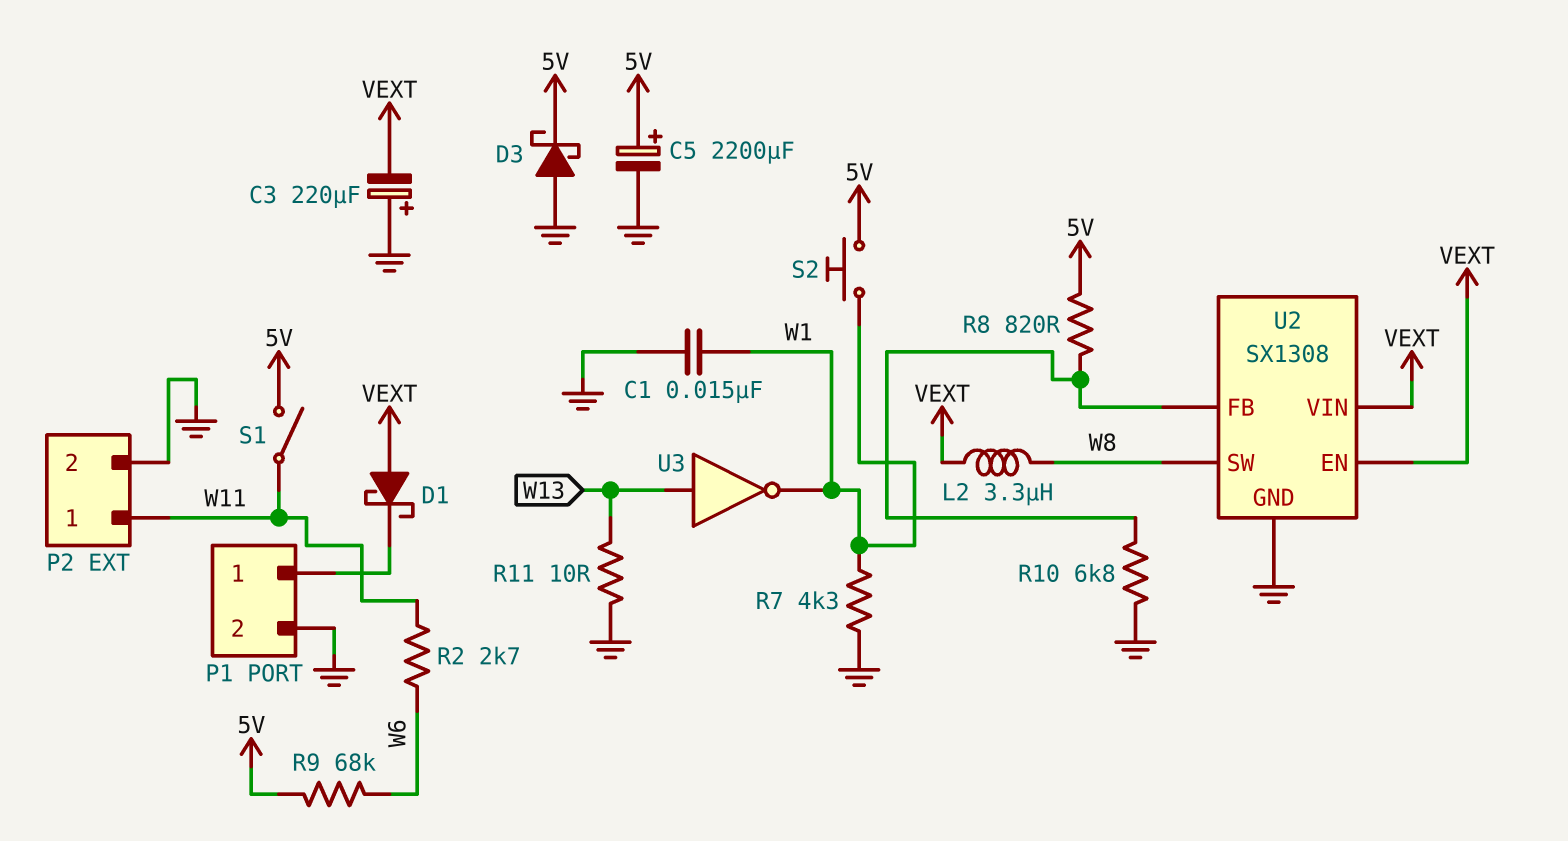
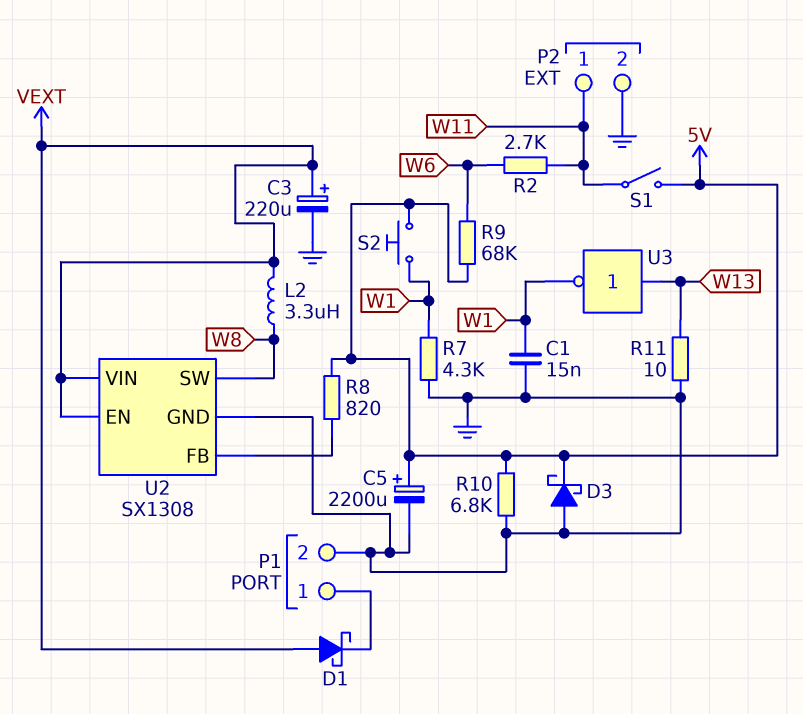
C3: 220uF (plus GND, minus VEXT) -> 220uF (plus VEXT, minus GND)
R10: 6.8k (GND, U2/FB) -> 6.8k (5V, GND)

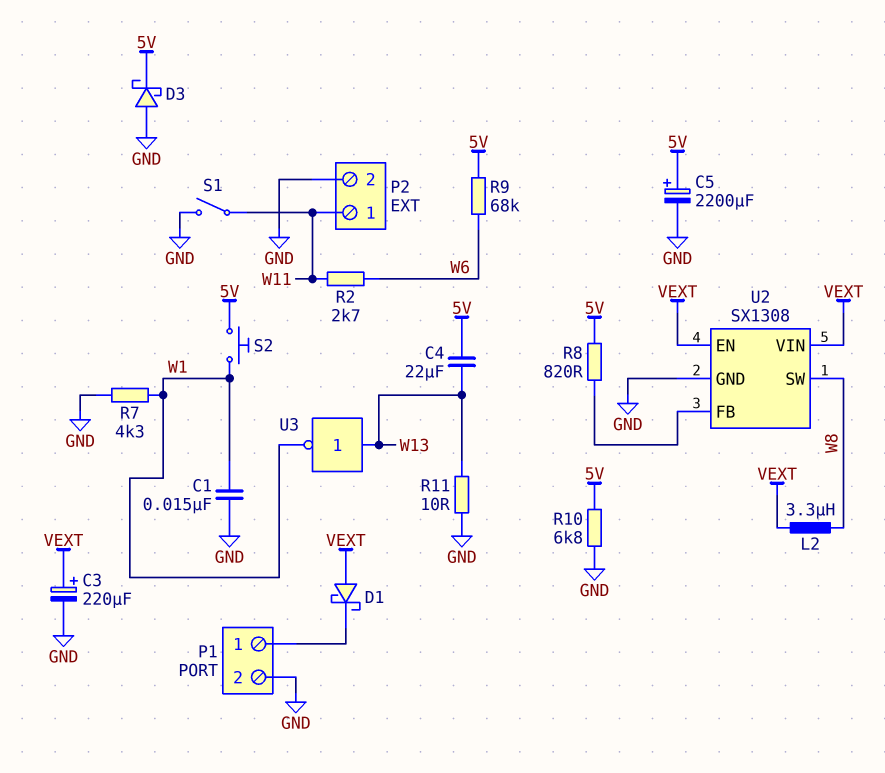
C4: none -> 22uF (5V, W13)
S1: switch (5V, W11) -> switch (GND, W11)

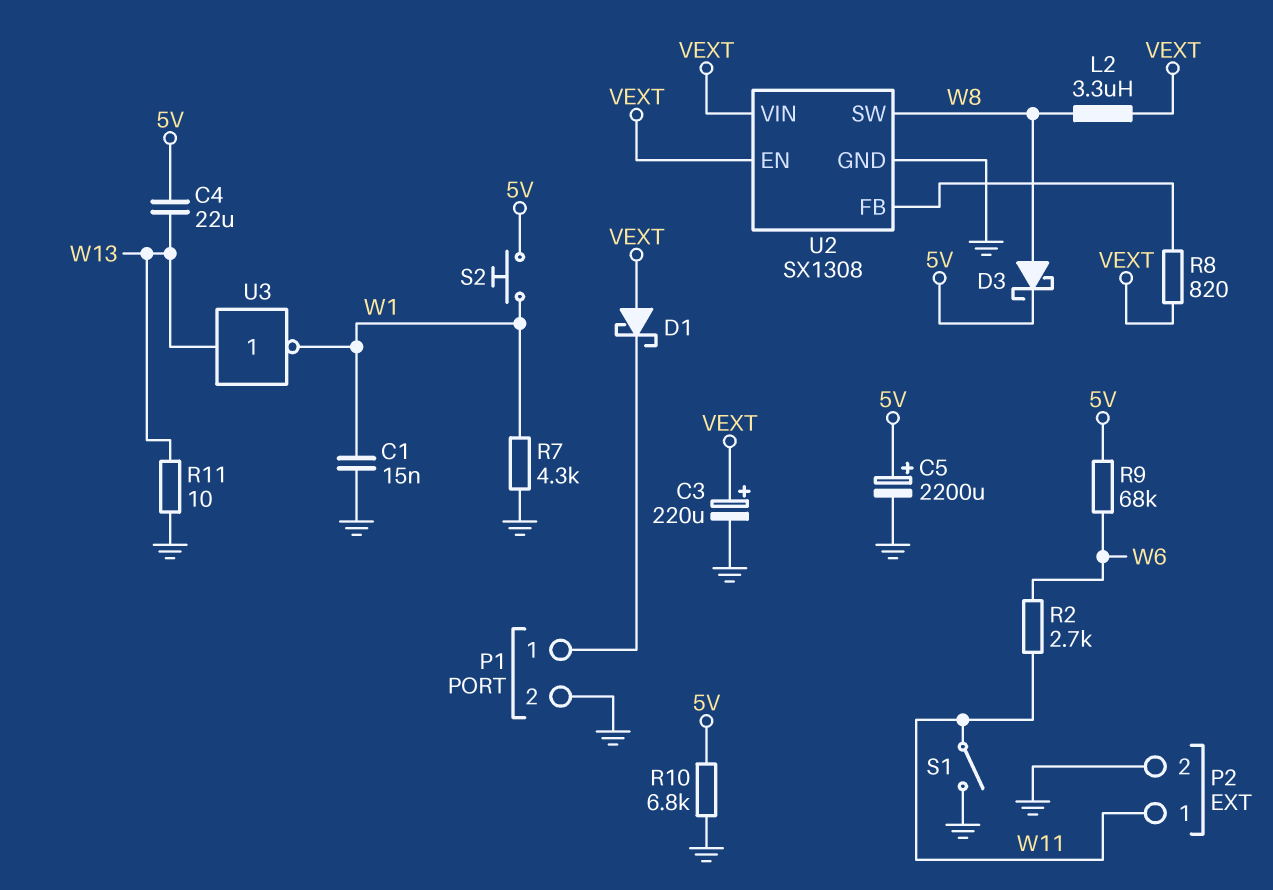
D3: schottky (A GND, K 5V) -> schottky (A W8, K 5V)
R8: 820 (5V, U2/FB) -> 820 (U2/FB, VEXT)

